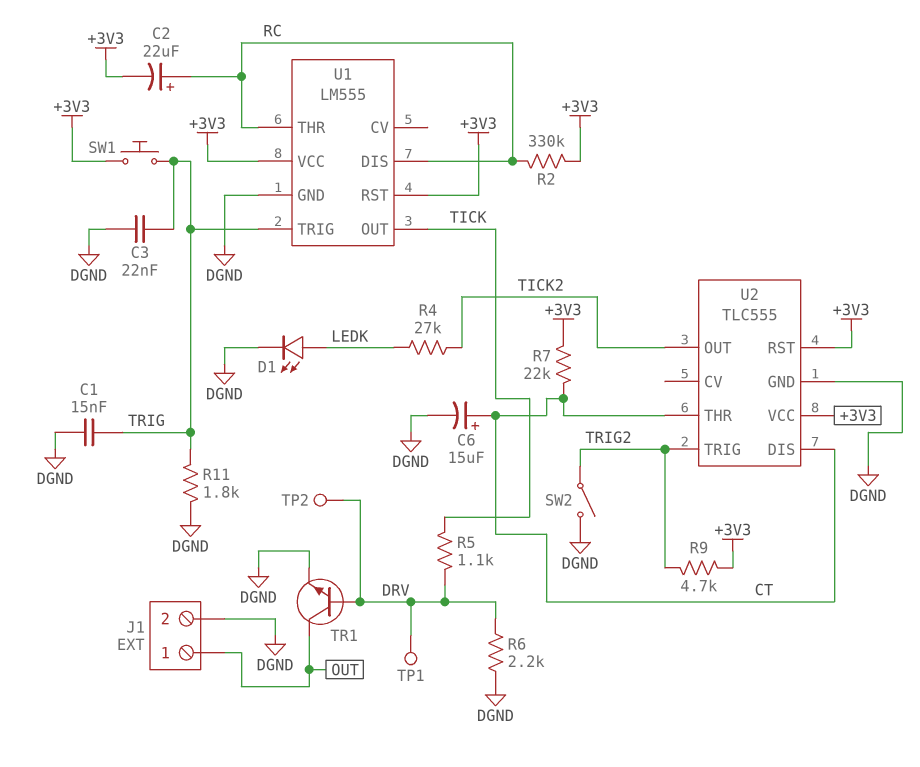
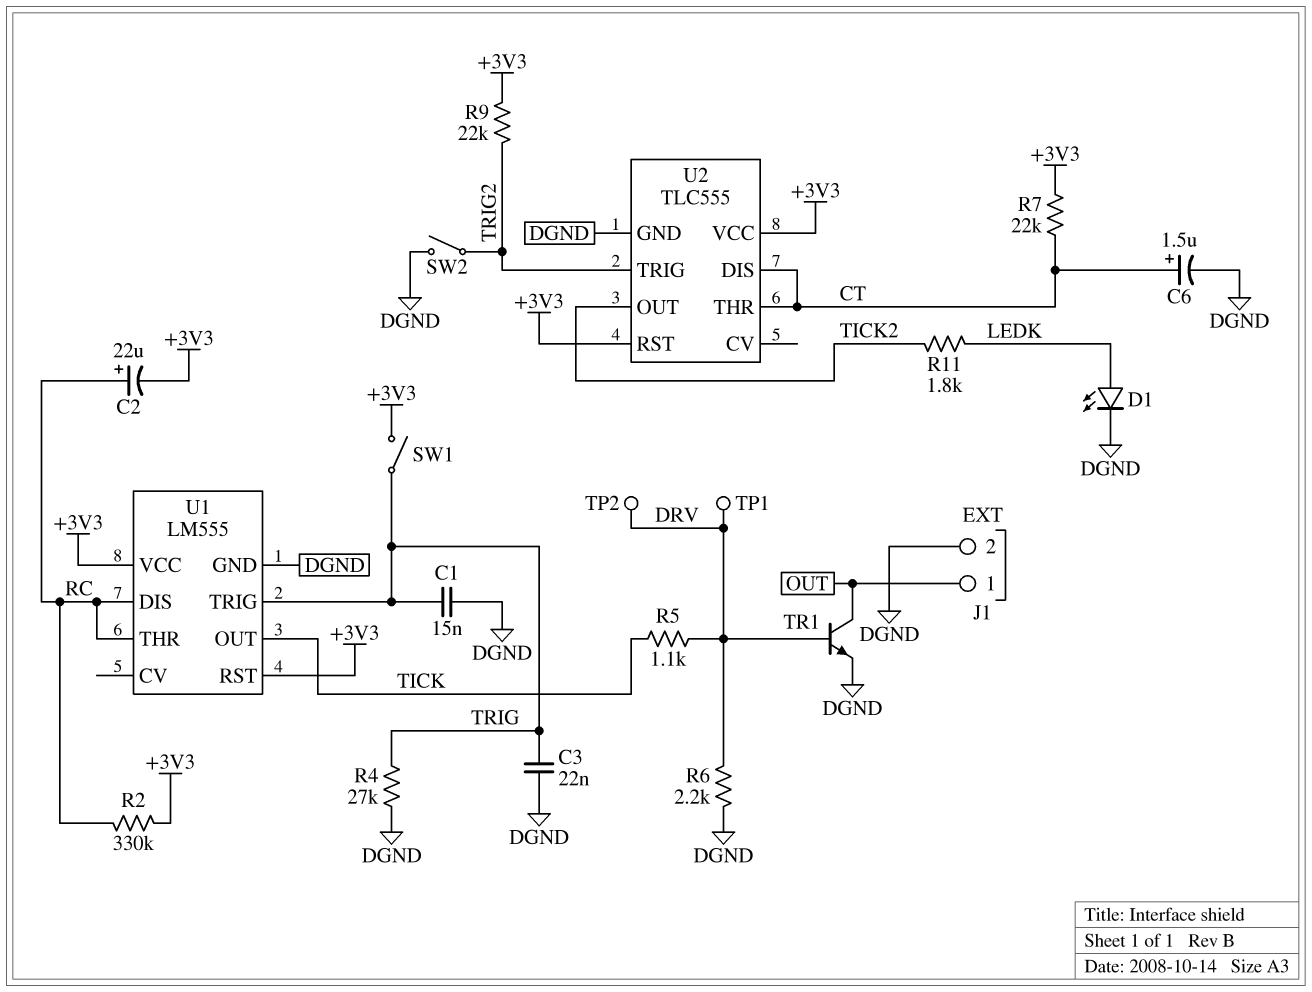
C6: 15uF (plus CT, minus DGND) -> 1.5uF (plus CT, minus DGND)
R4: 27k (LEDK, TICK2) -> 27k (DGND, TRIG)
R9: 4.7k (+3V3, TRIG2) -> 22k (+3V3, TRIG2)
R11: 1.8k (DGND, TRIG) -> 1.8k (LEDK, TICK2)
SW1: button (+3V3, TRIG) -> switch (+3V3, TRIG)

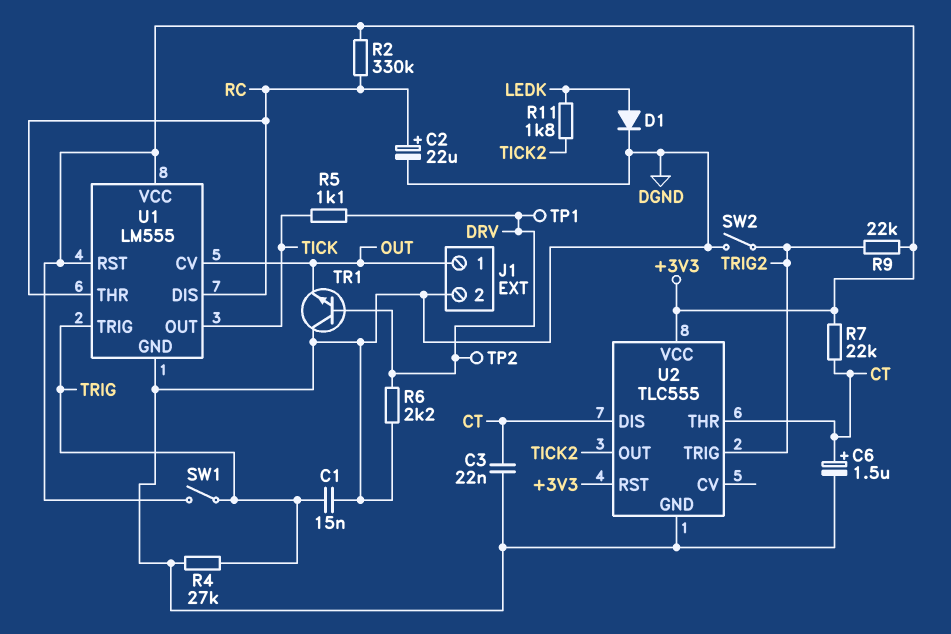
C2: 22uF (plus RC, minus +3V3) -> 22uF (plus RC, minus DGND)
C3: 22nF (DGND, TRIG) -> 22nF (CT, DGND)
D1: LED (A LEDK, K DGND) -> diode (A LEDK, K DGND)
TR1: NPN (B DRV, C OUT, E DGND) -> NPN (B DRV, C DGND, E OUT)
U1 pin CV: none -> OUT

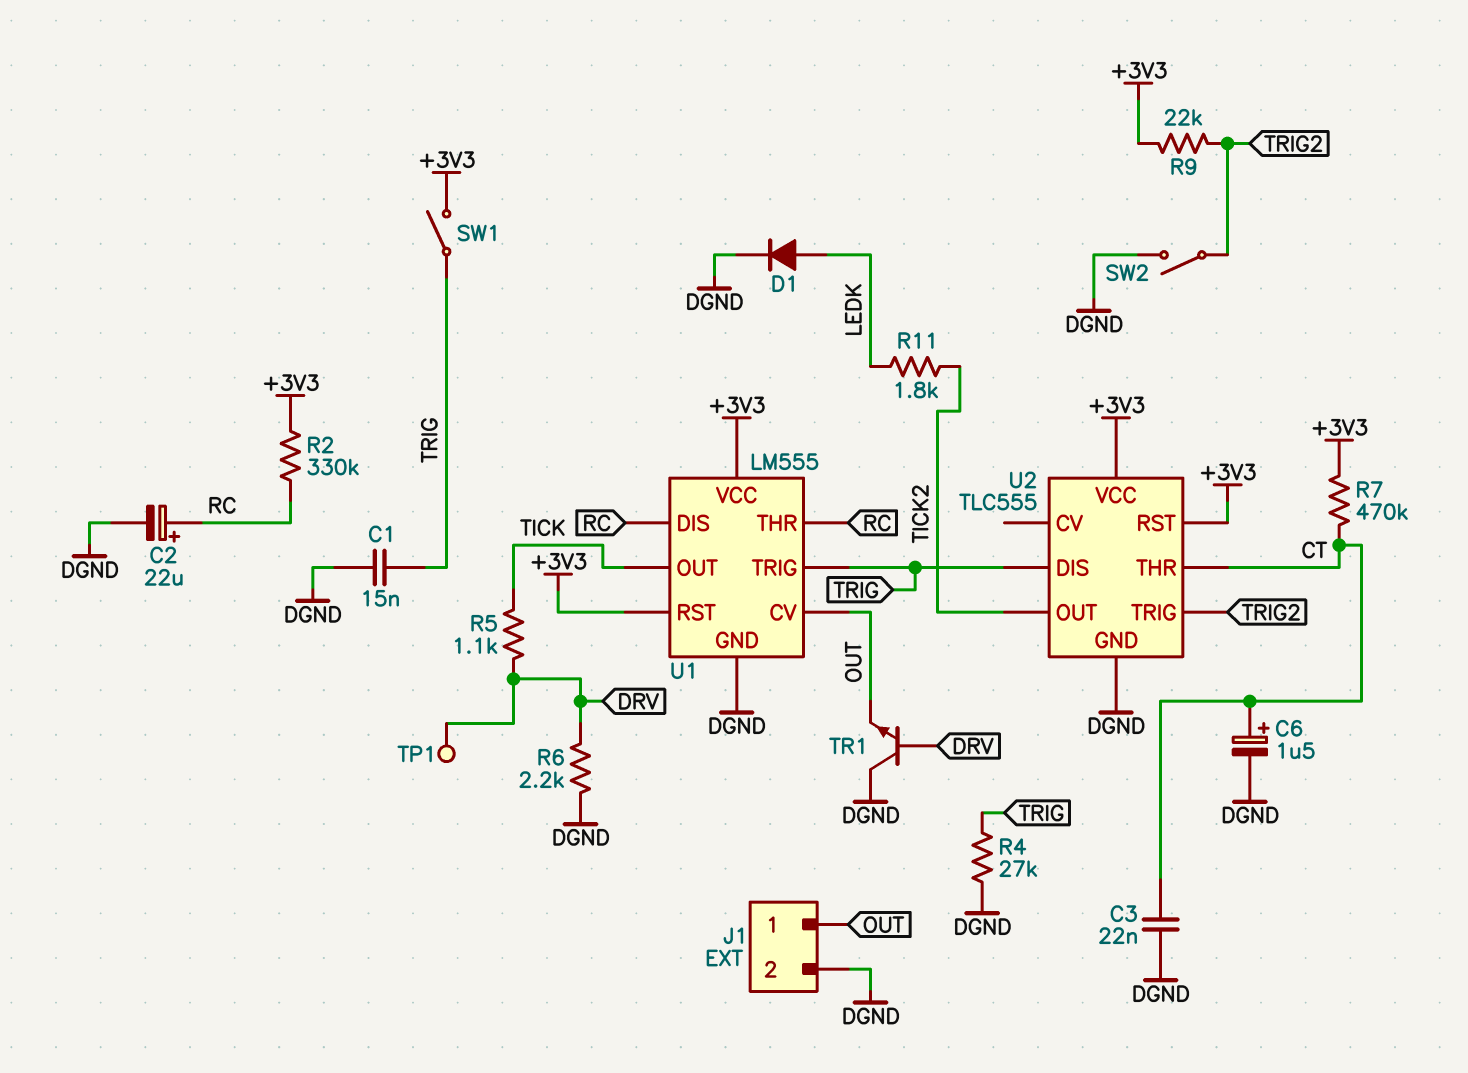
R7: 22k (+3V3, CT) -> 470k (+3V3, CT)
TP2: test point (DRV) -> none
U2 pin DIS: CT -> TRIG

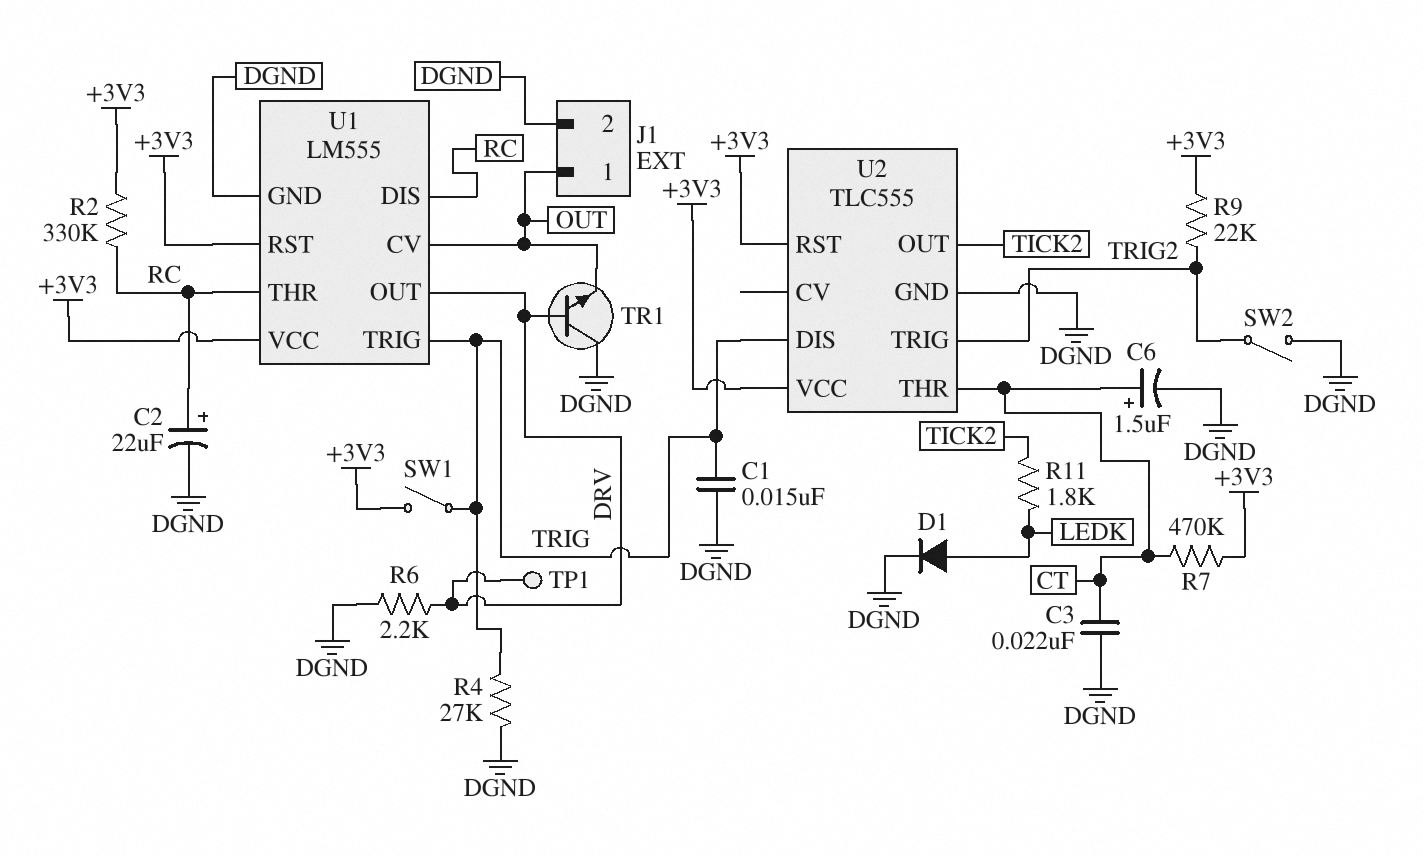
R5: 1.1k (DRV, TICK) -> none
U1 pin OUT: TICK -> DRV

